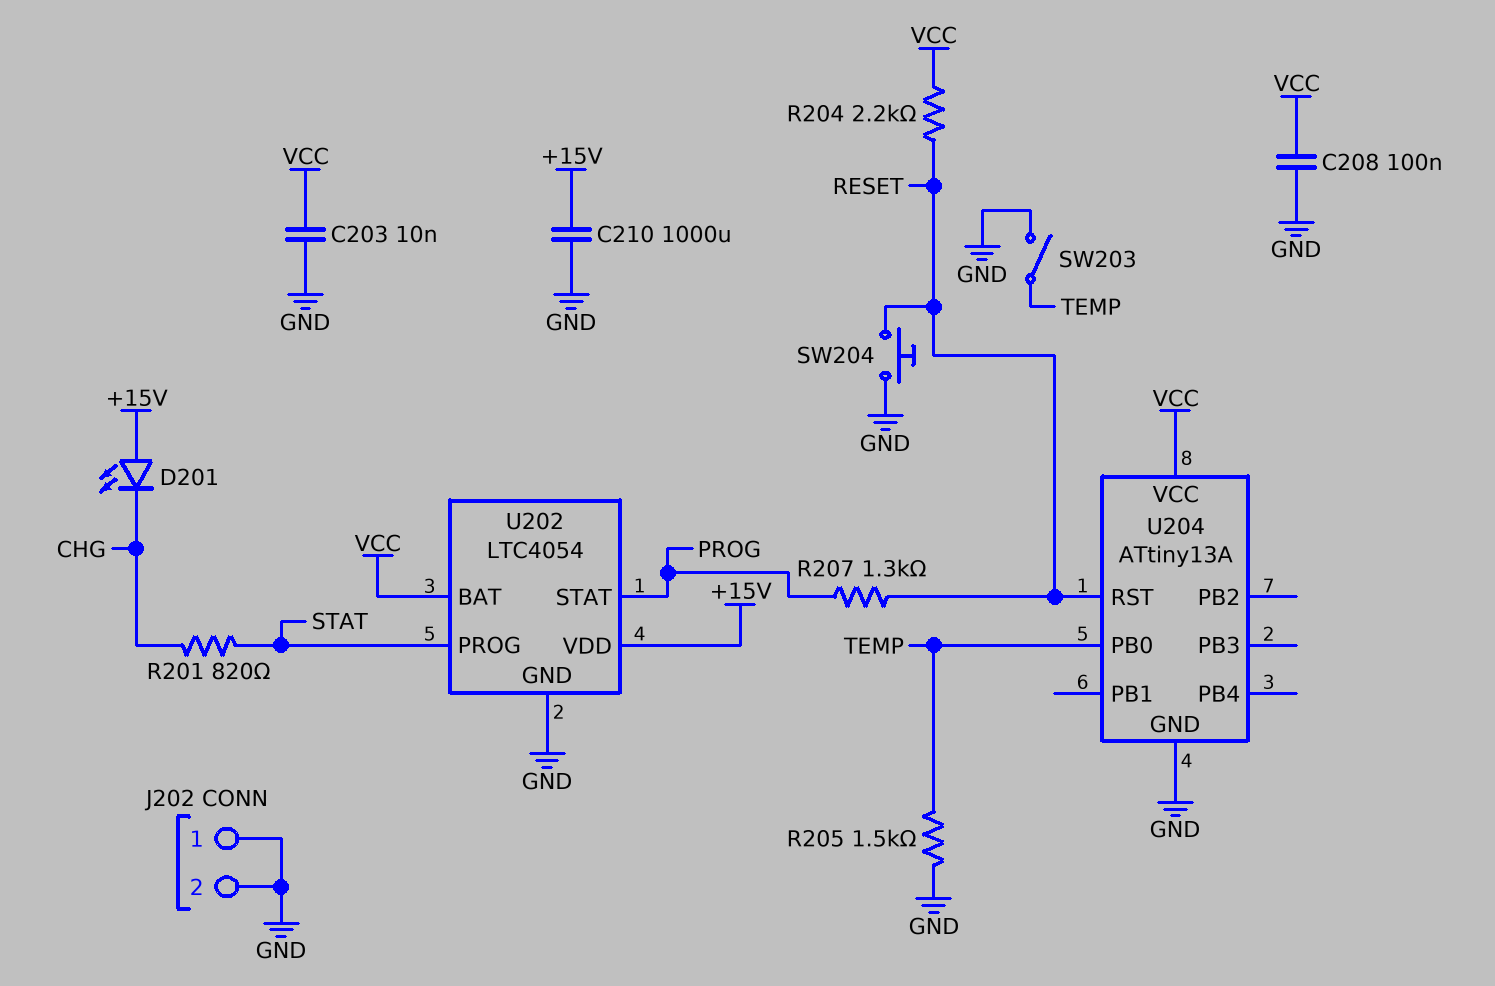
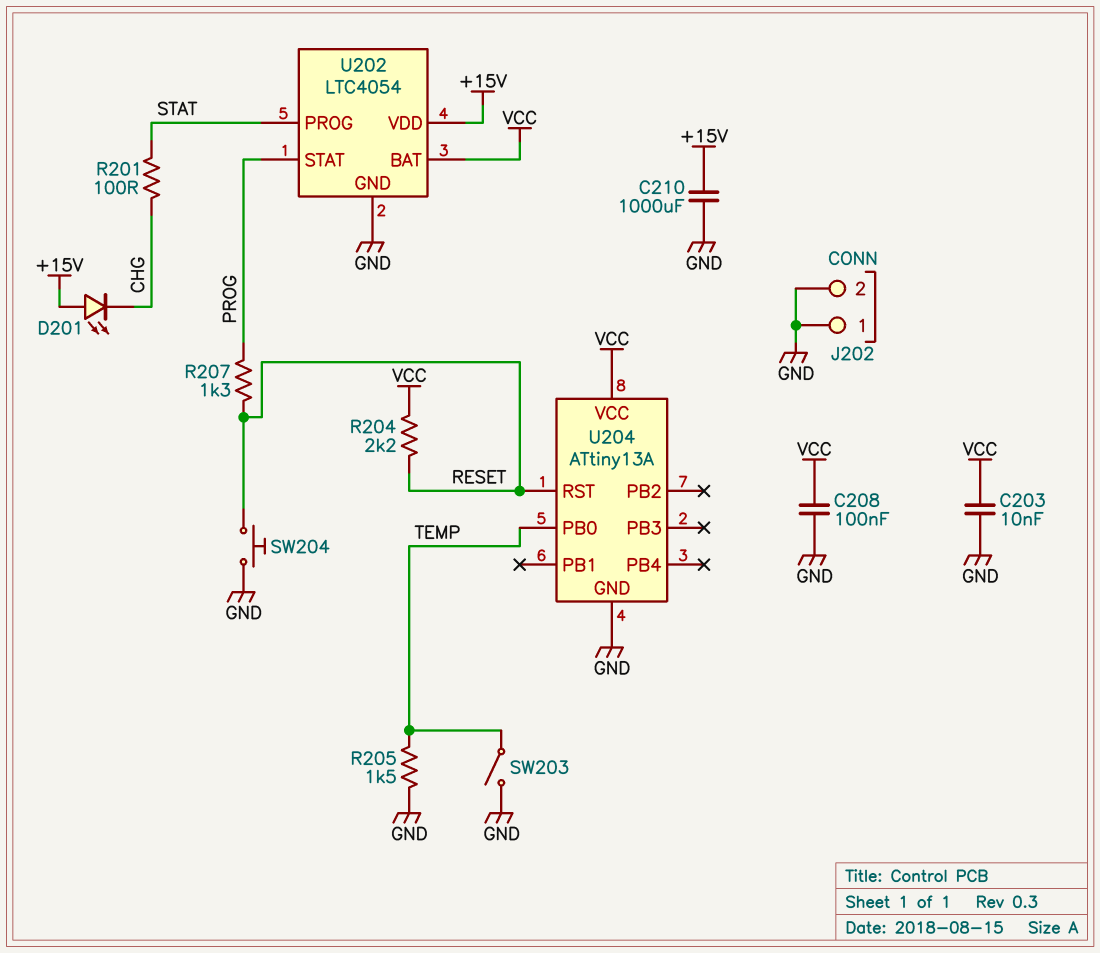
R201: 820 (CHG, STAT) -> 100 (CHG, STAT)

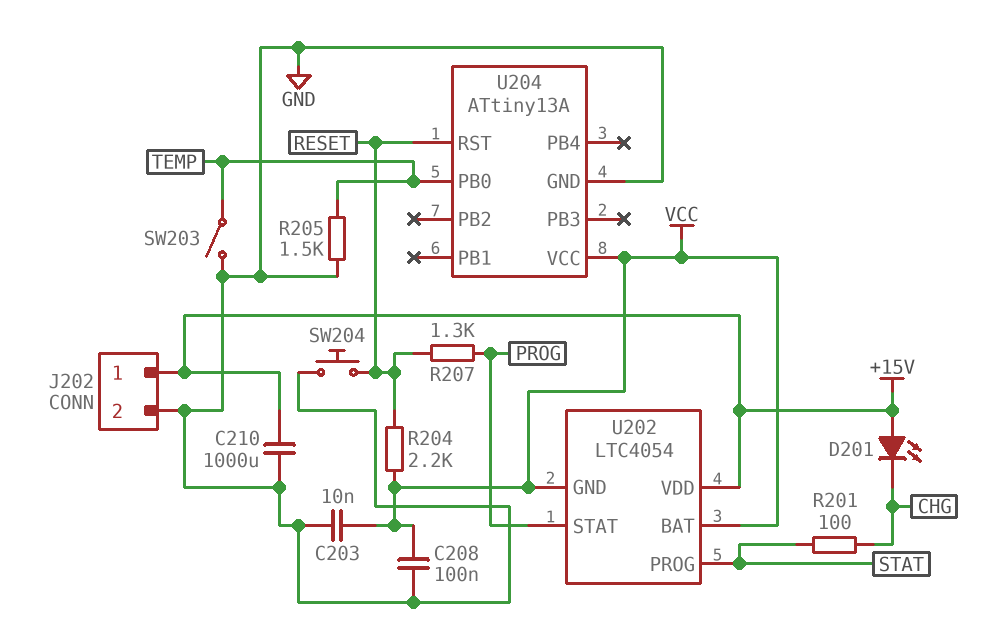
J202 pin 1: GND -> +15V
U202 pin GND: GND -> VCC

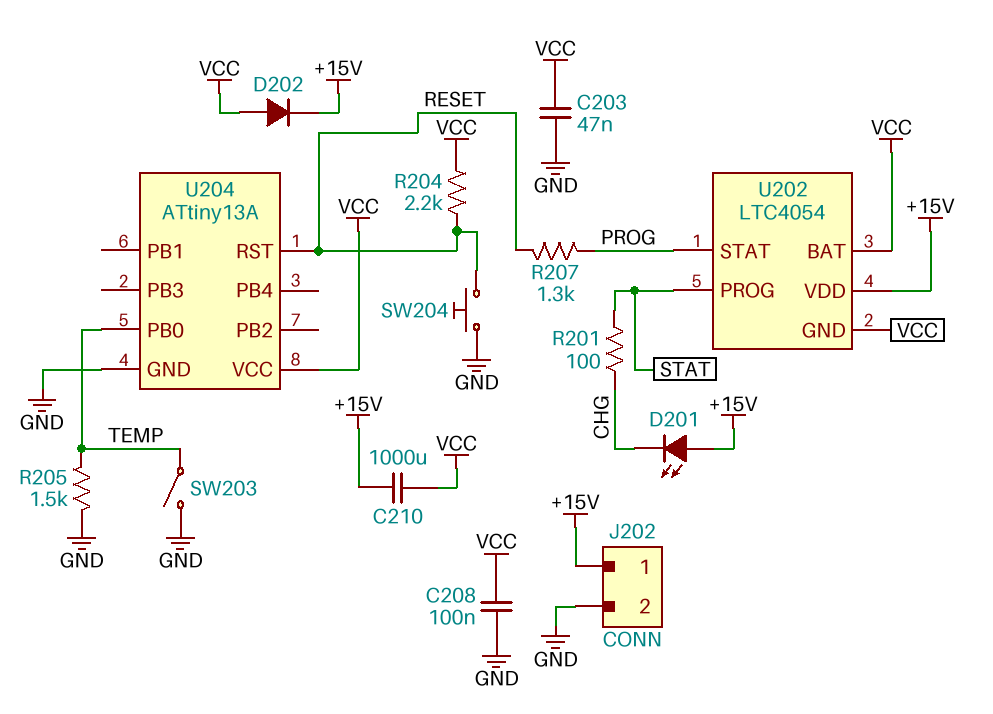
C203: 10nF (GND, VCC) -> 47nF (GND, VCC)
C210: 1000uF (+15V, GND) -> 1000uF (+15V, VCC)
D202: none -> diode (A VCC, K +15V)

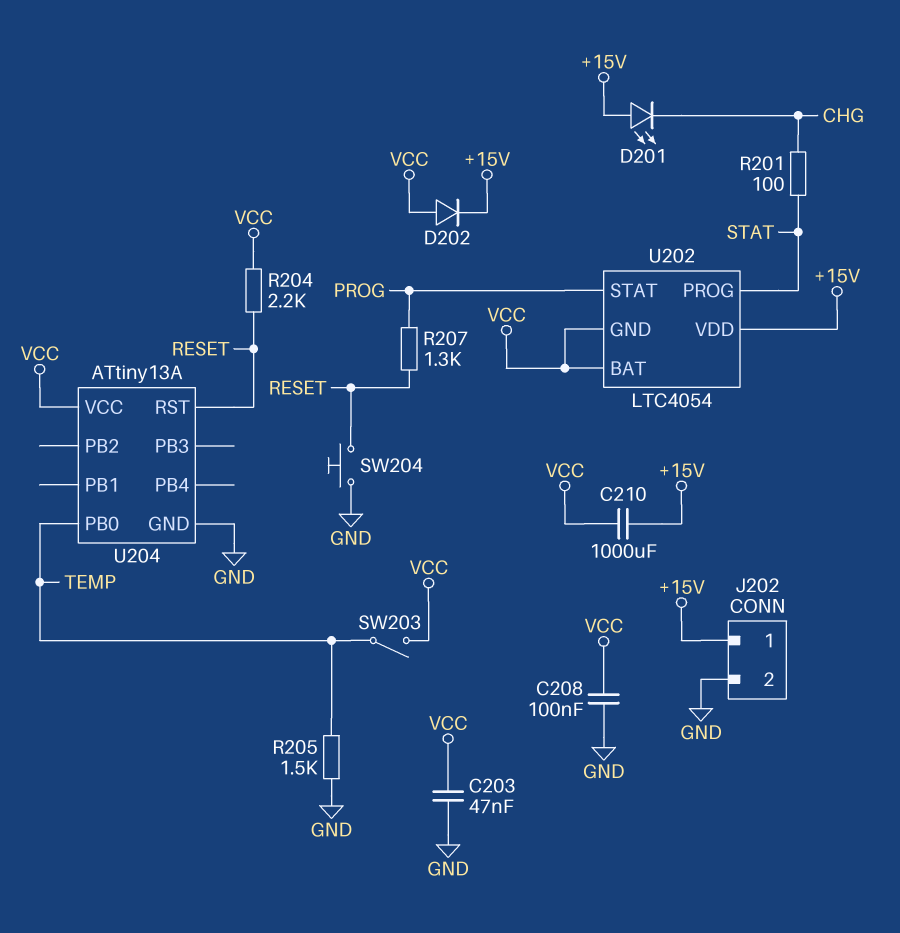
SW203: switch (GND, TEMP) -> switch (TEMP, VCC)

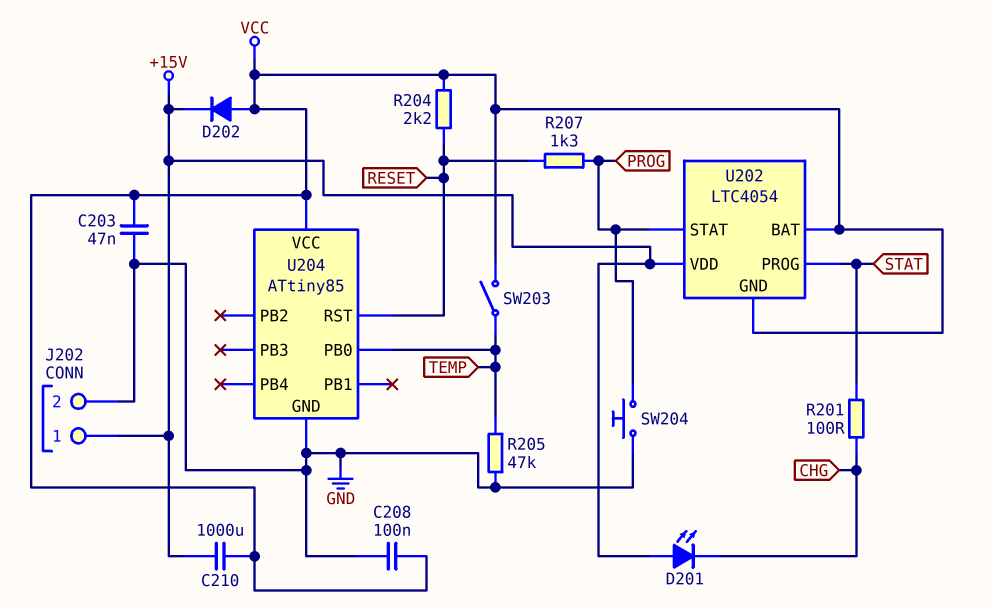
R205: 1.5k (GND, TEMP) -> 47k (GND, TEMP)
SW204: button (GND, RESET) -> button (GND, PROG)
U204: ATtiny13A -> ATtiny85

